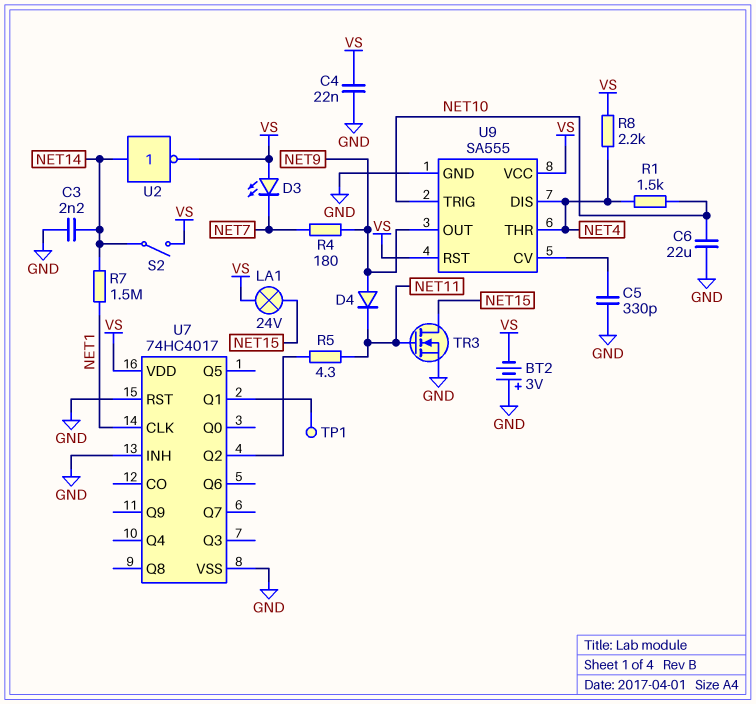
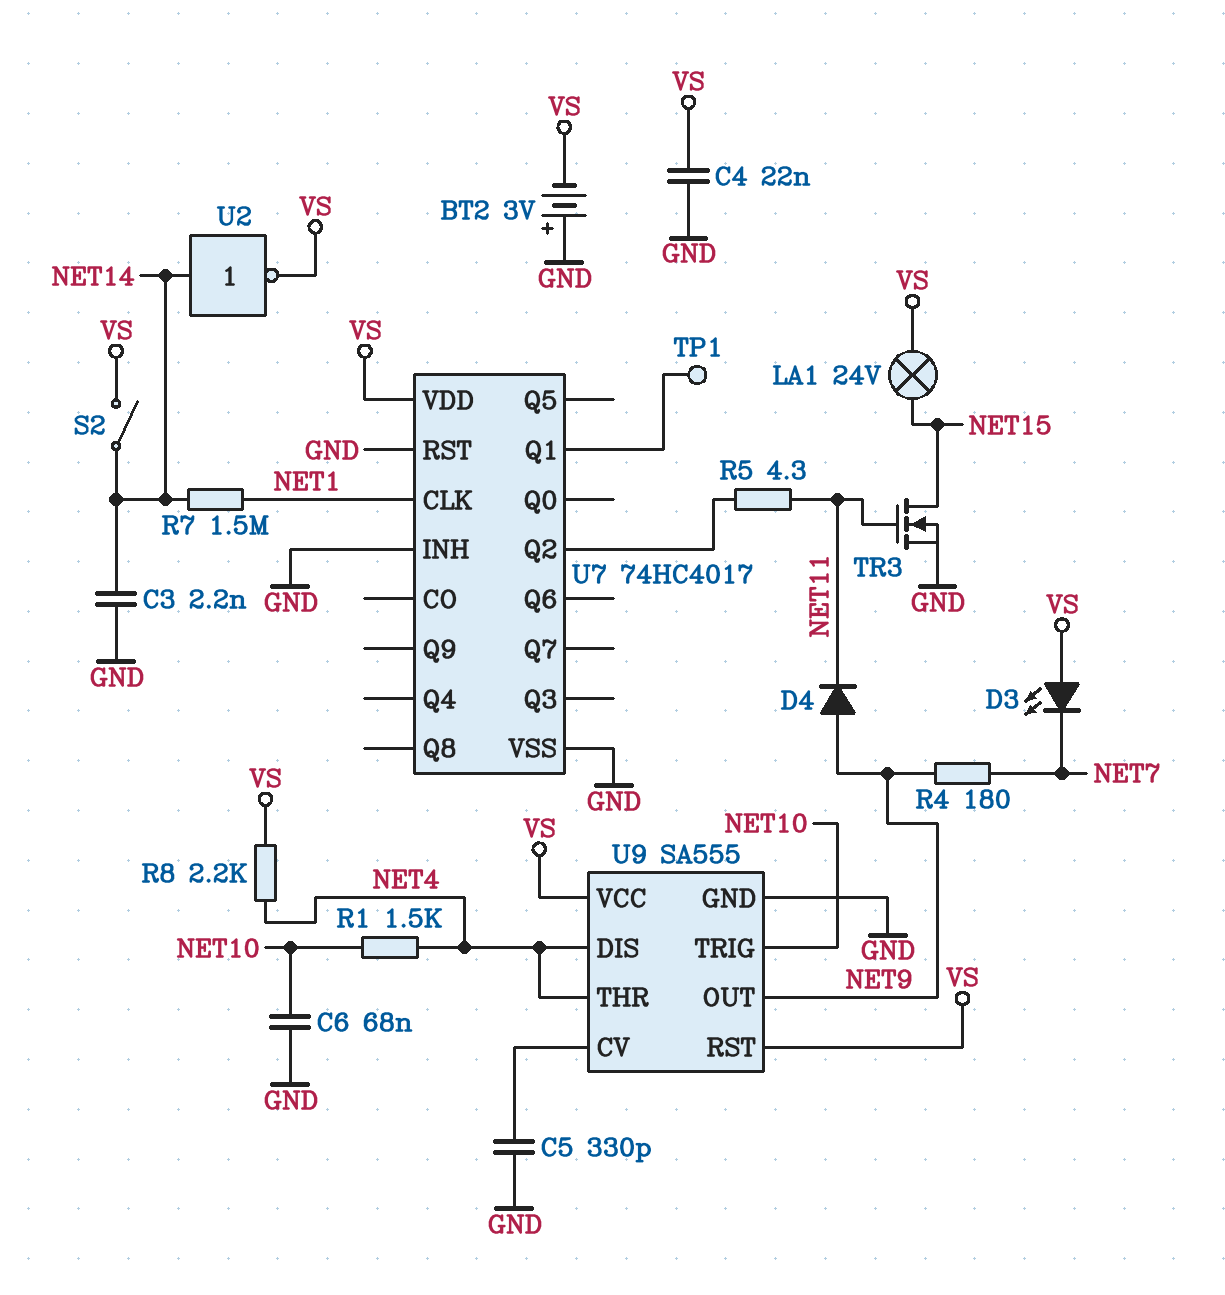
C6: 22uF (GND, NET10) -> 68nF (GND, NET10)

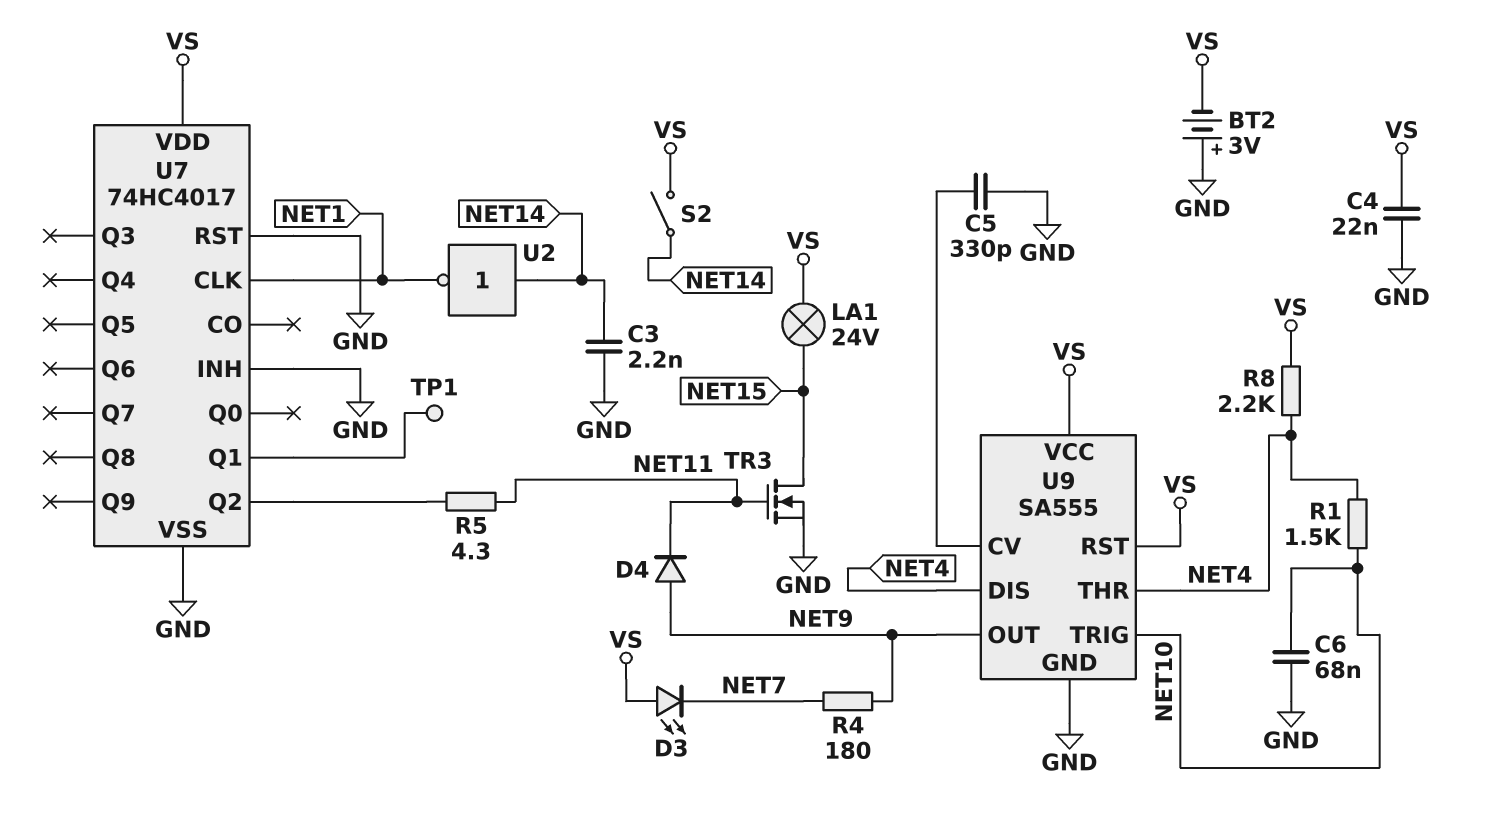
R7: 1.5M (NET1, NET14) -> none
U2: NOT (in NET14, out VS) -> NOT (in NET14, out NET1)

